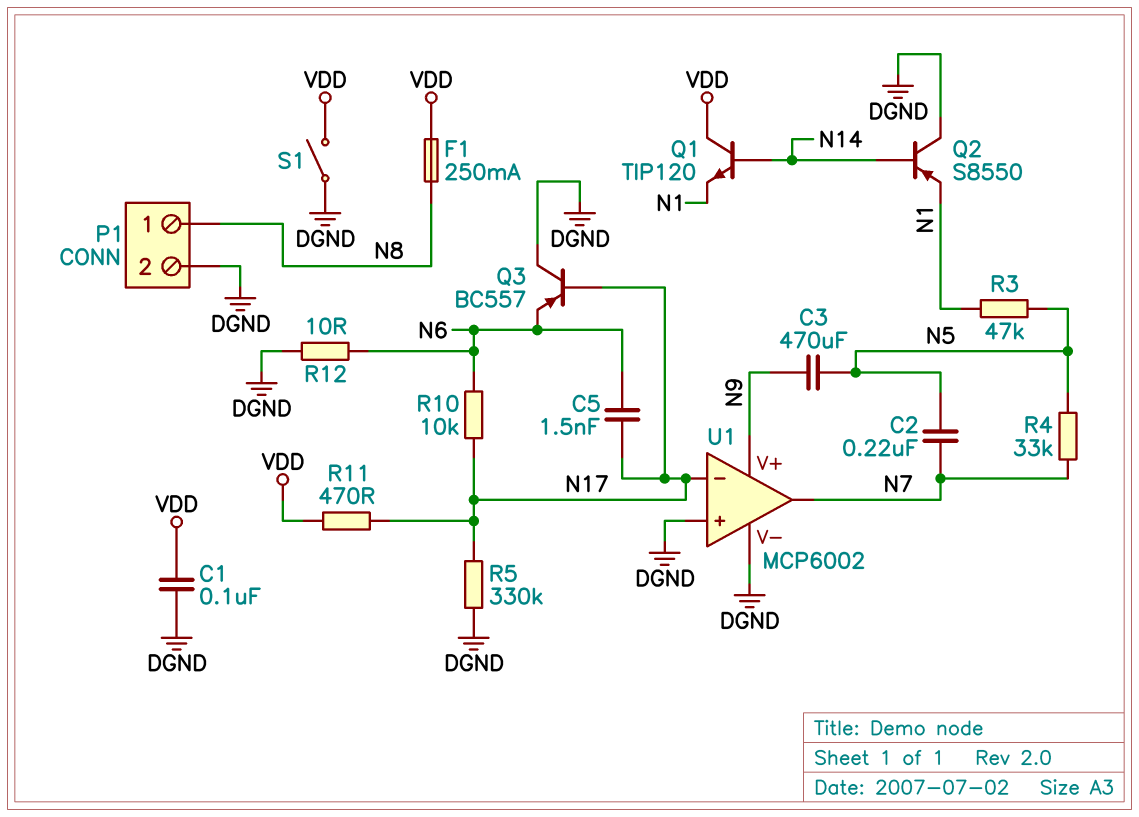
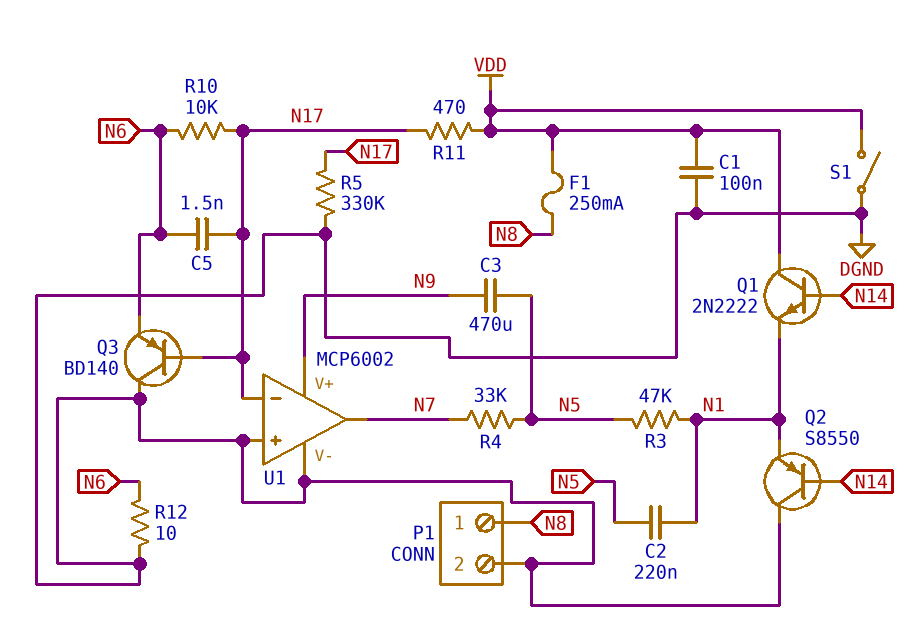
C2: 220nF (N5, N7) -> 220nF (N1, N5)
Q1: NPN TIP120 (B N14, C VDD, E N1) -> NPN 2N2222 (B N14, C VDD, E N1)
Q3: PNP BC557 (B N17, C DGND, E N6) -> PNP BD140 (B N17, C DGND, E N6)

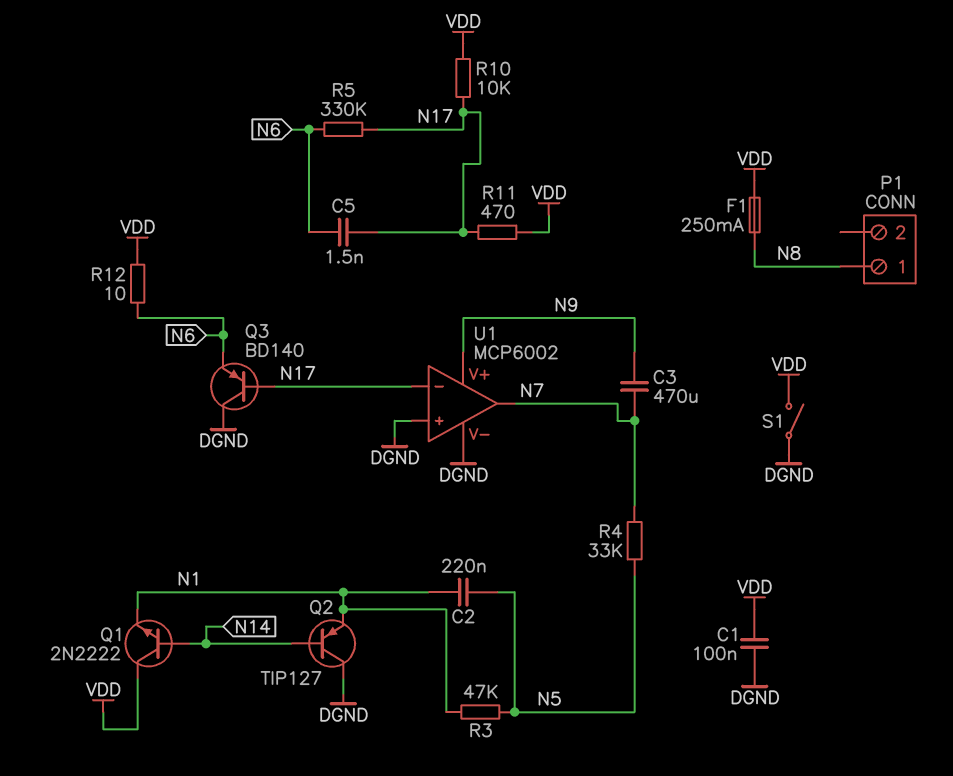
C3: 470uF (N5, N9) -> 470uF (N7, N9)
P1 pin 2: DGND -> none
Q2: PNP S8550 (B N14, C DGND, E N1) -> PNP TIP127 (B N14, C DGND, E N1)
R5: 330k (DGND, N17) -> 330k (N6, N17)
R10: 10k (N6, N17) -> 10k (N17, VDD)
R12: 10 (DGND, N6) -> 10 (N6, VDD)

